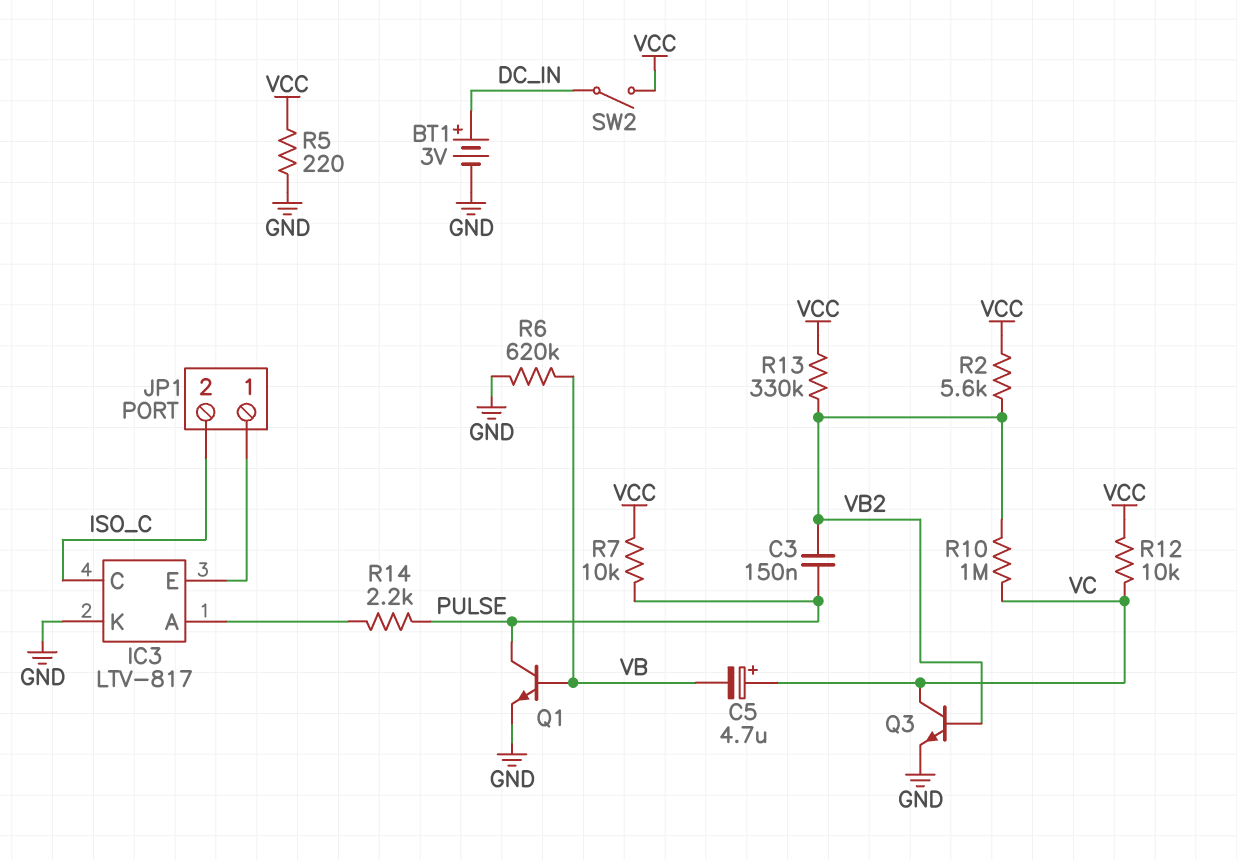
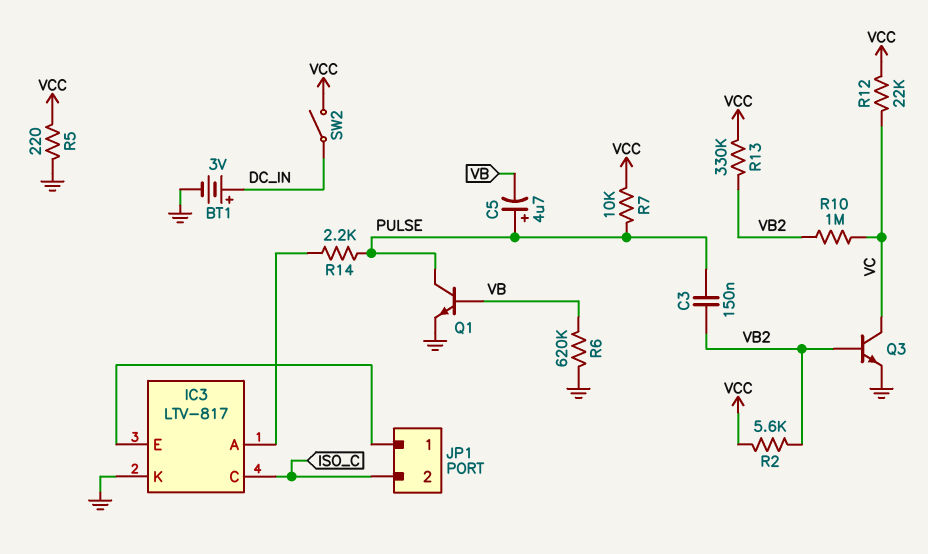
C5: 4.7uF (plus VC, minus VB) -> 4.7uF (plus PULSE, minus VB)
R12: 10k (VC, VCC) -> 22k (VC, VCC)

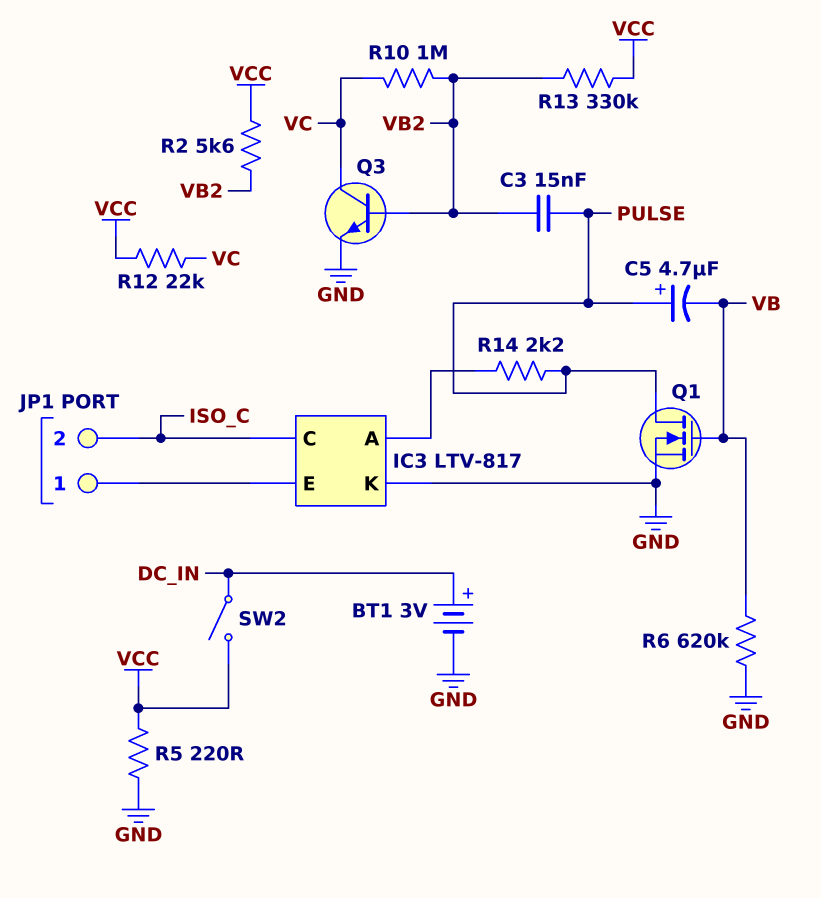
C3: 150nF (PULSE, VB2) -> 15nF (PULSE, VB2)
Q1: NPN (B VB, C PULSE, E GND) -> NMOS (G VB, D PULSE, S GND)
R7: 10k (PULSE, VCC) -> none

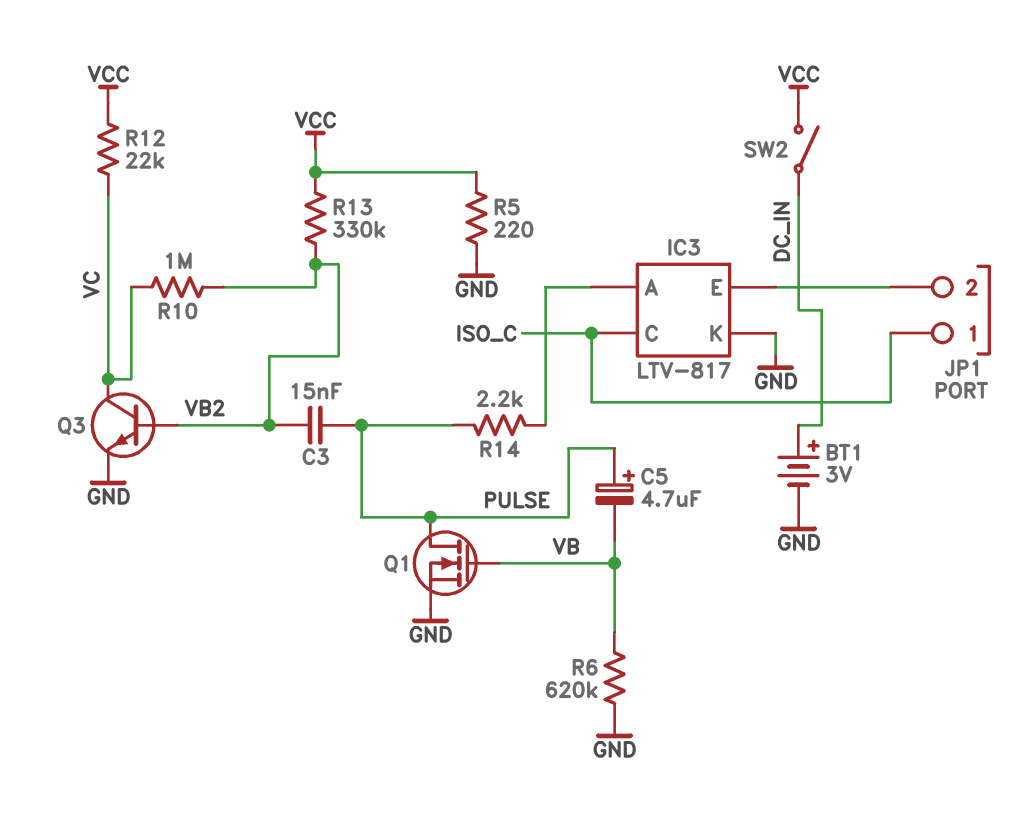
JP1 pin 1: IC3/E -> ISO_C
JP1 pin 2: ISO_C -> IC3/E
R2: 5.6k (VB2, VCC) -> none

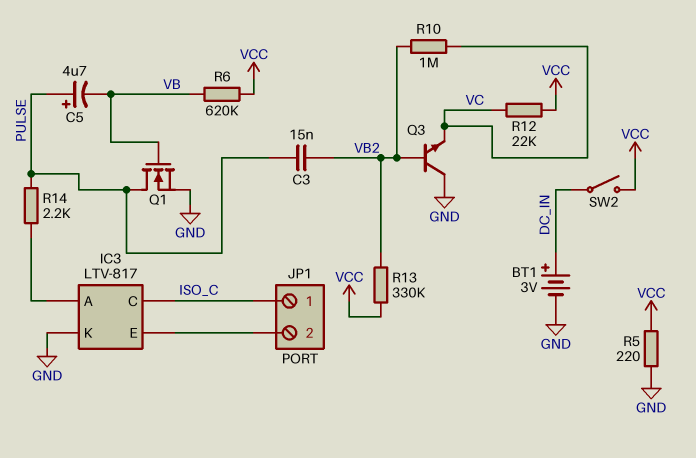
Q3: NPN (B VB2, C VC, E GND) -> NPN (B VB2, C GND, E VC)
R6: 620k (GND, VB) -> 620k (VB, VCC)

